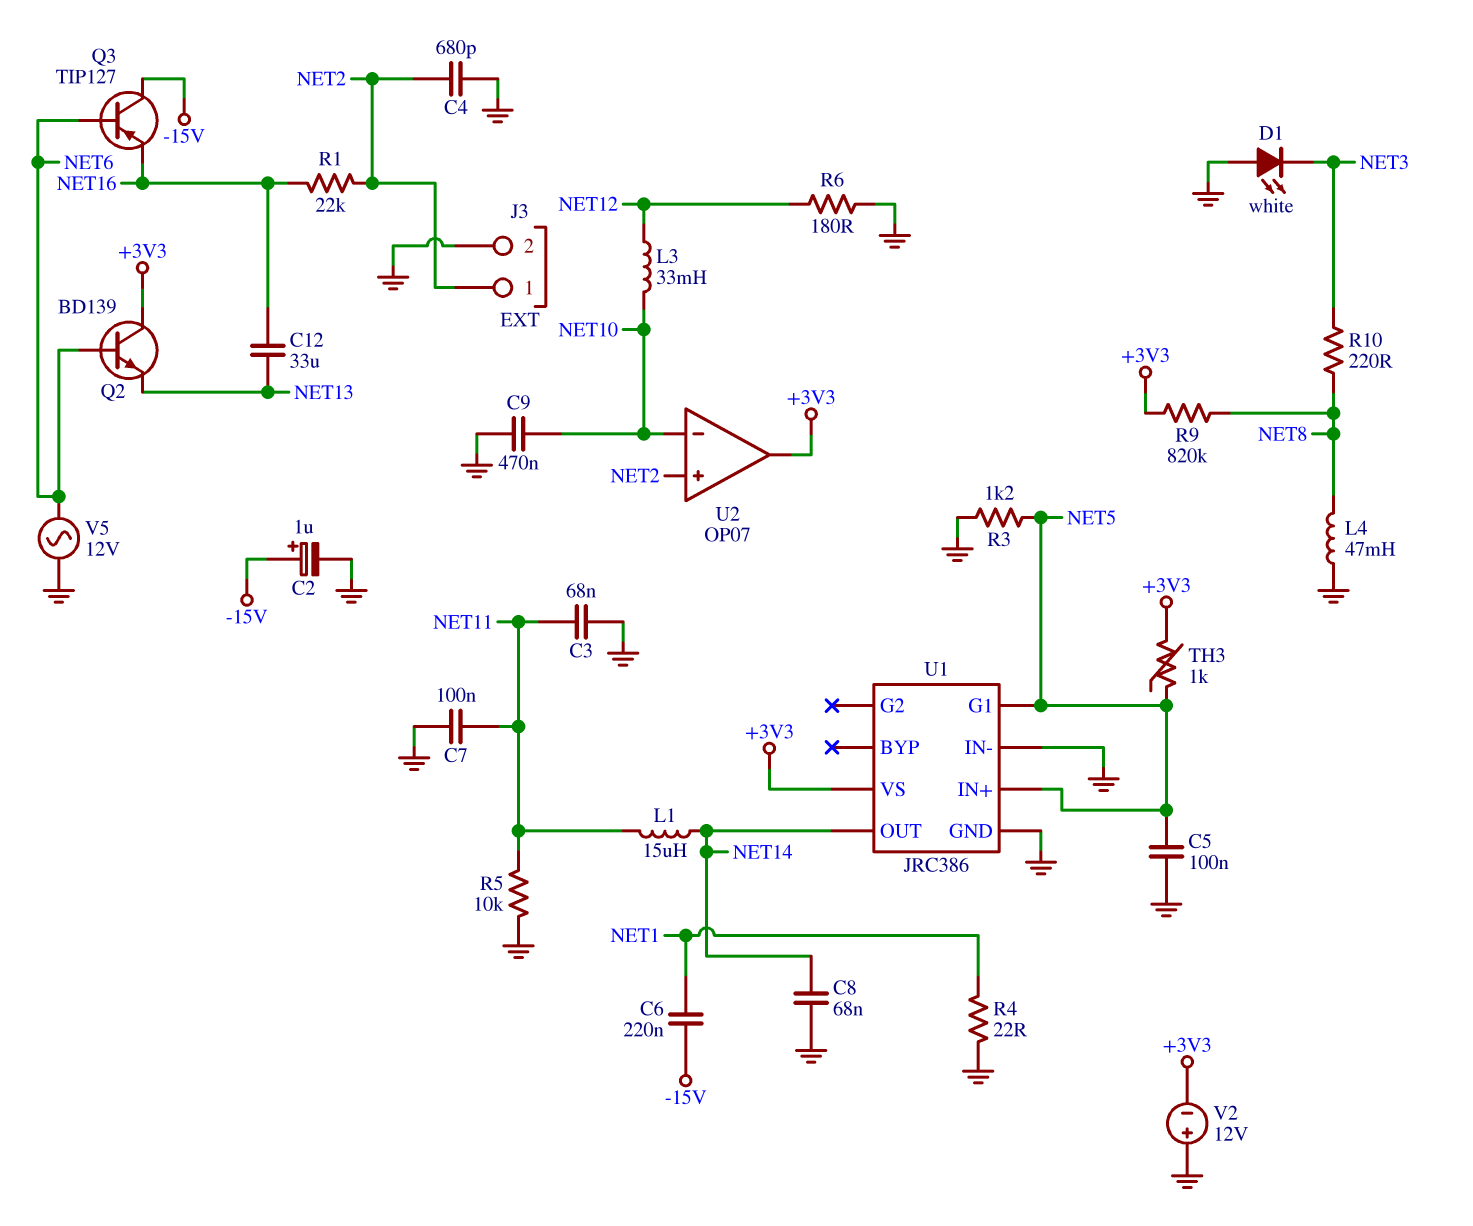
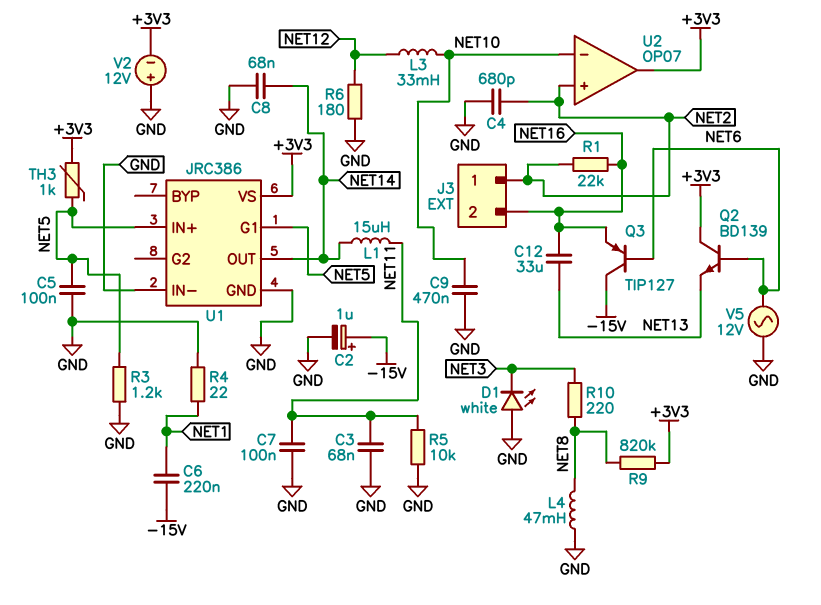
J3 pin 2: GND -> NET16

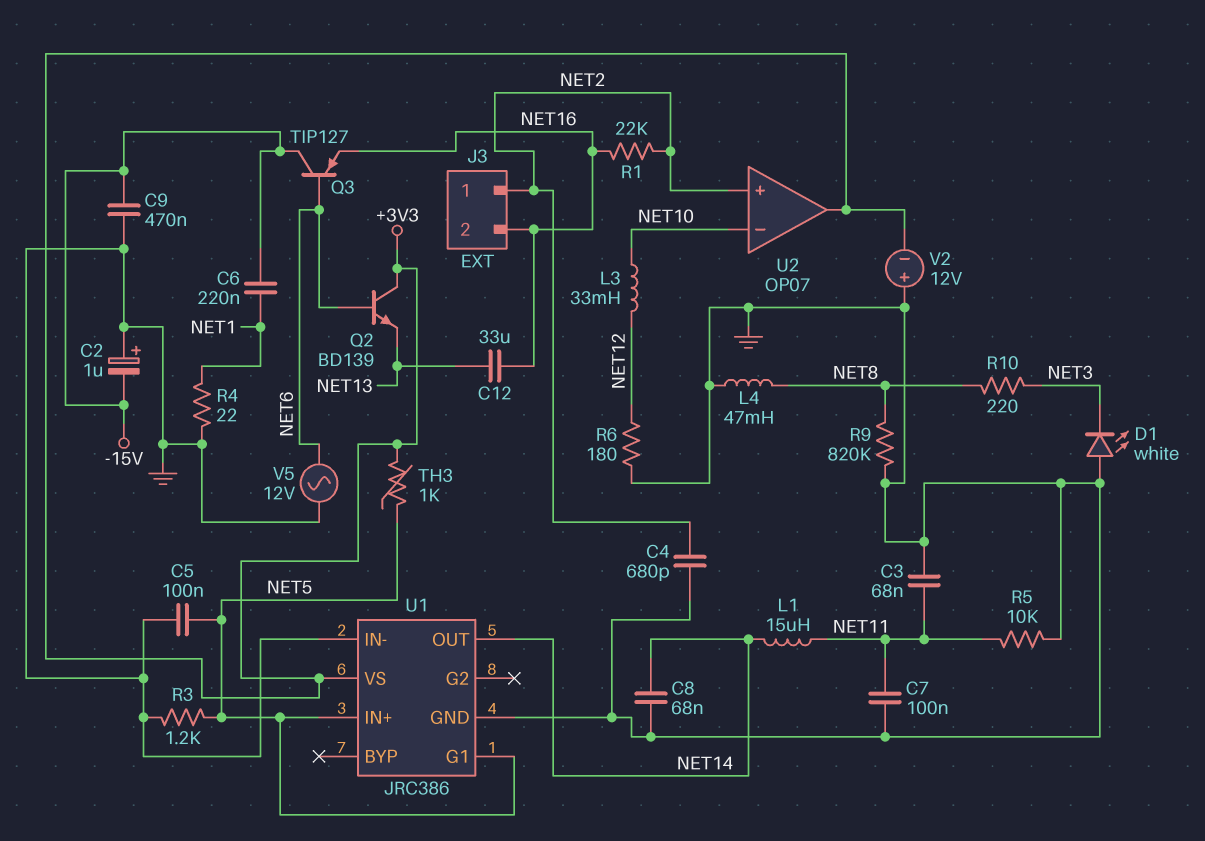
C2: 1uF (plus -15V, minus GND) -> 1uF (plus GND, minus -15V)
C9: 470nF (GND, NET10) -> 470nF (-15V, GND)
R9: 820k (+3V3, NET8) -> 820k (GND, NET8)

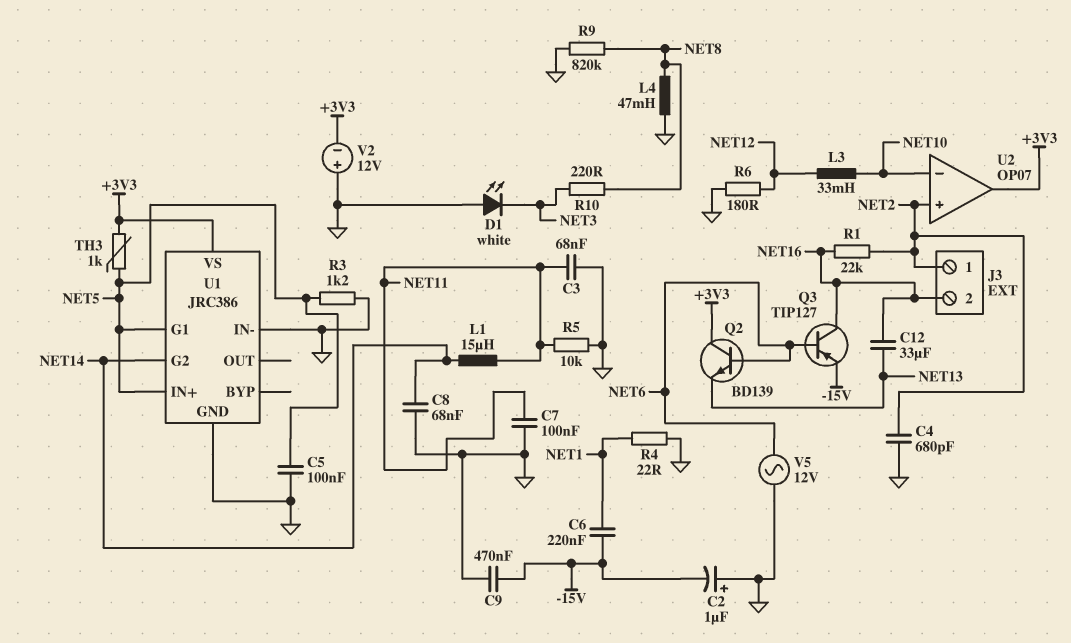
Q3: PNP TIP127 (B NET6, C -15V, E NET16) -> PNP TIP127 (B NET6, C NET16, E -15V)
U1 pin G2: none -> NET14
U1 pin OUT: NET14 -> none

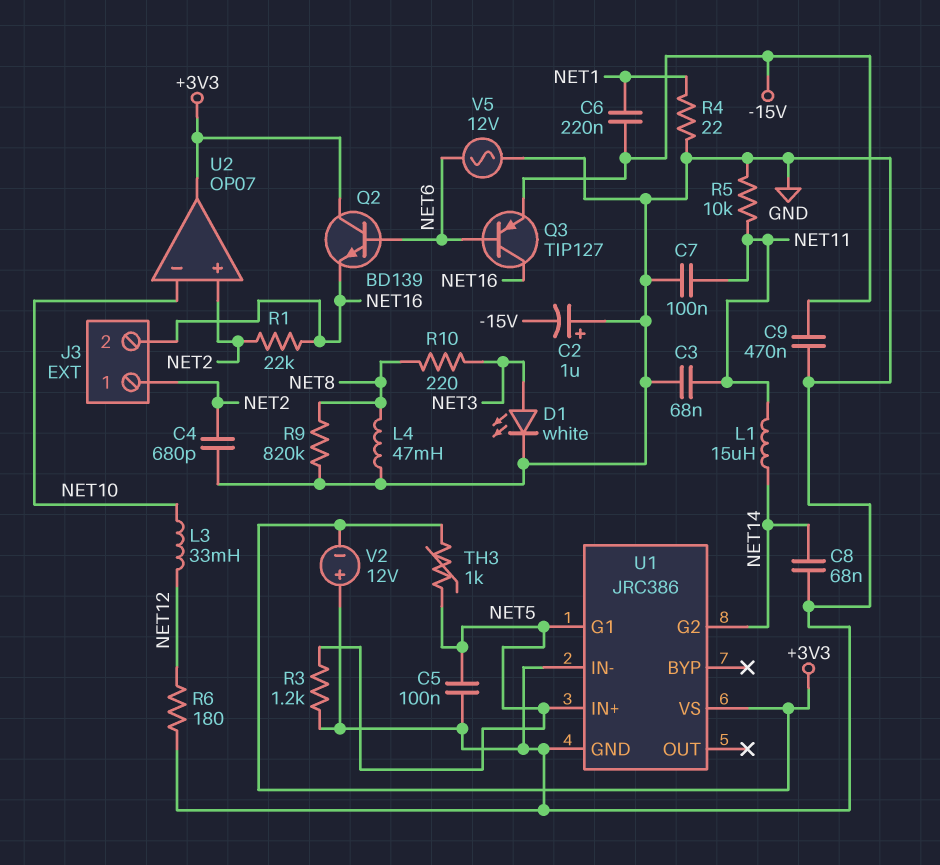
C12: 33uF (NET13, NET16) -> none
D1: LED white (A GND, K NET3) -> LED white (A NET3, K GND)
Q2: NPN BD139 (B NET6, C +3V3, E NET13) -> NPN BD139 (B NET6, C +3V3, E NET16)

